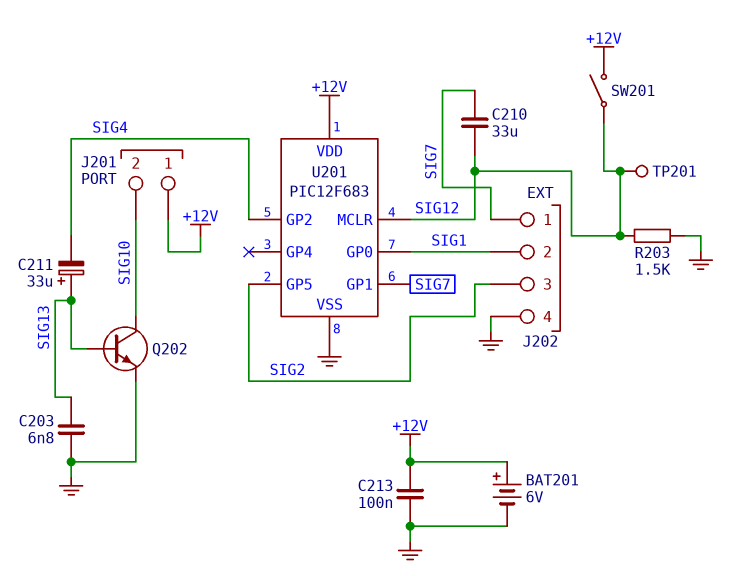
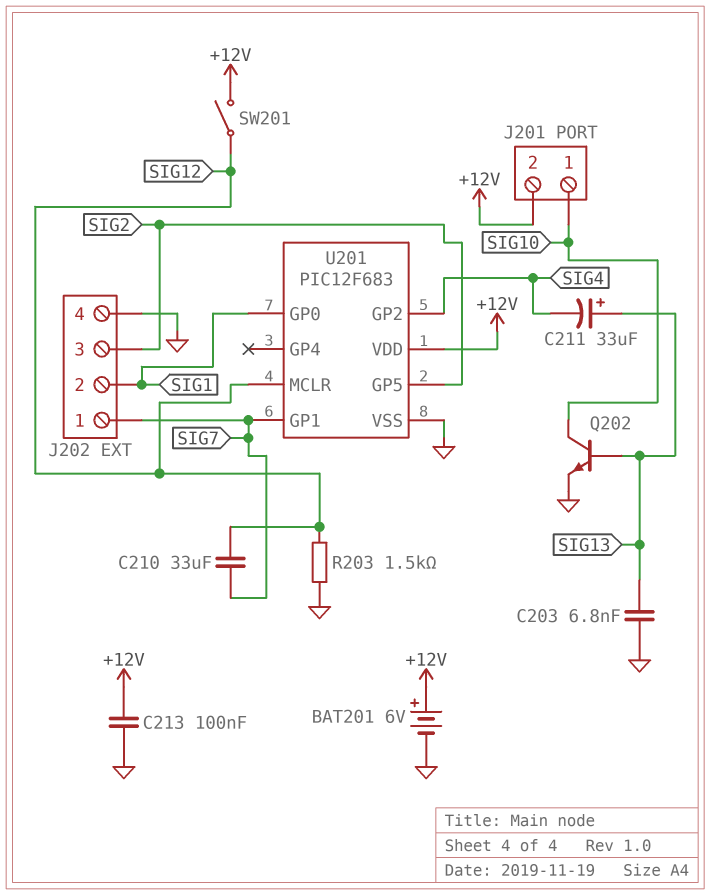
J201 pin 1: +12V -> SIG10
J201 pin 2: SIG10 -> +12V
TP201: test point (SIG12) -> none

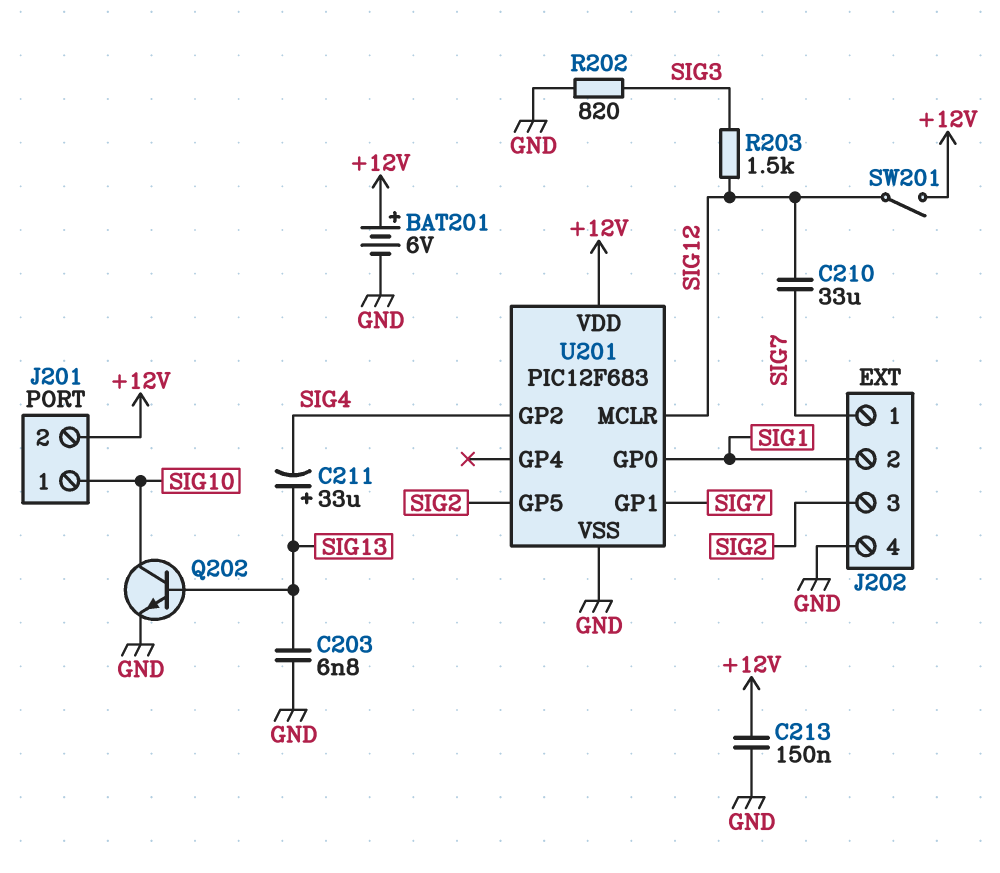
C213: 100nF (+12V, GND) -> 150nF (+12V, GND)
R202: none -> 820 (GND, SIG3)
R203: 1.5k (GND, SIG12) -> 1.5k (SIG3, SIG12)

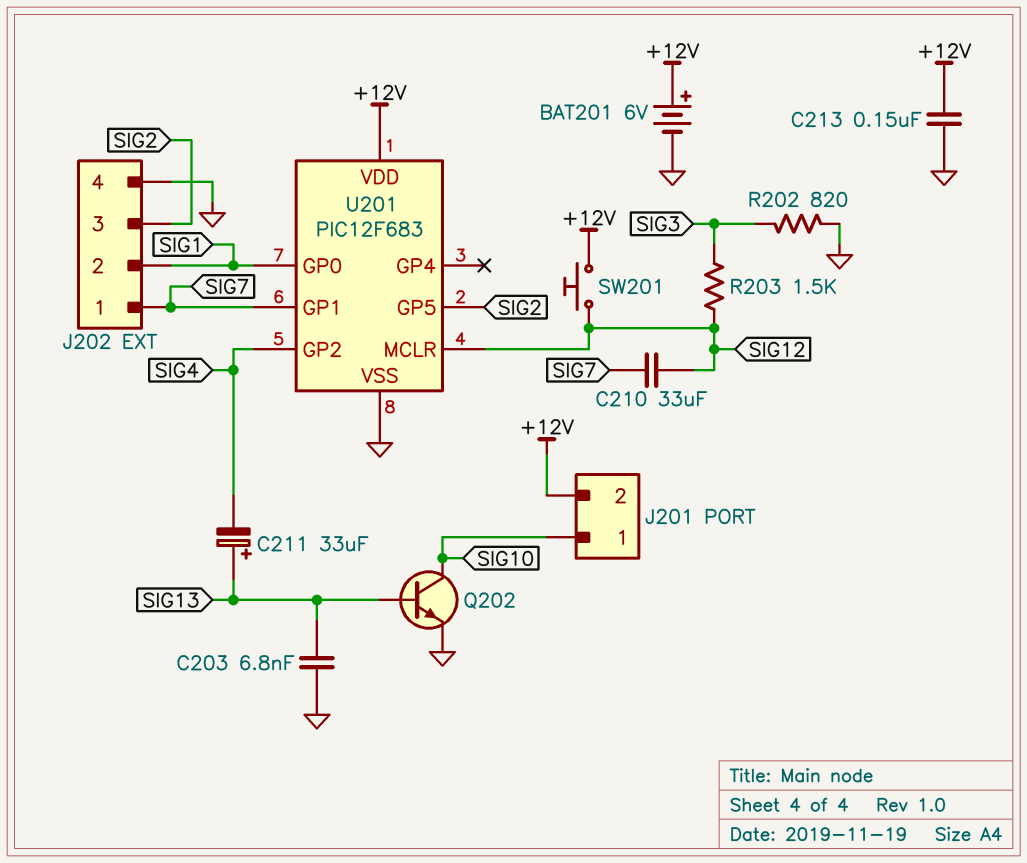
SW201: switch (+12V, SIG12) -> button (+12V, SIG12)

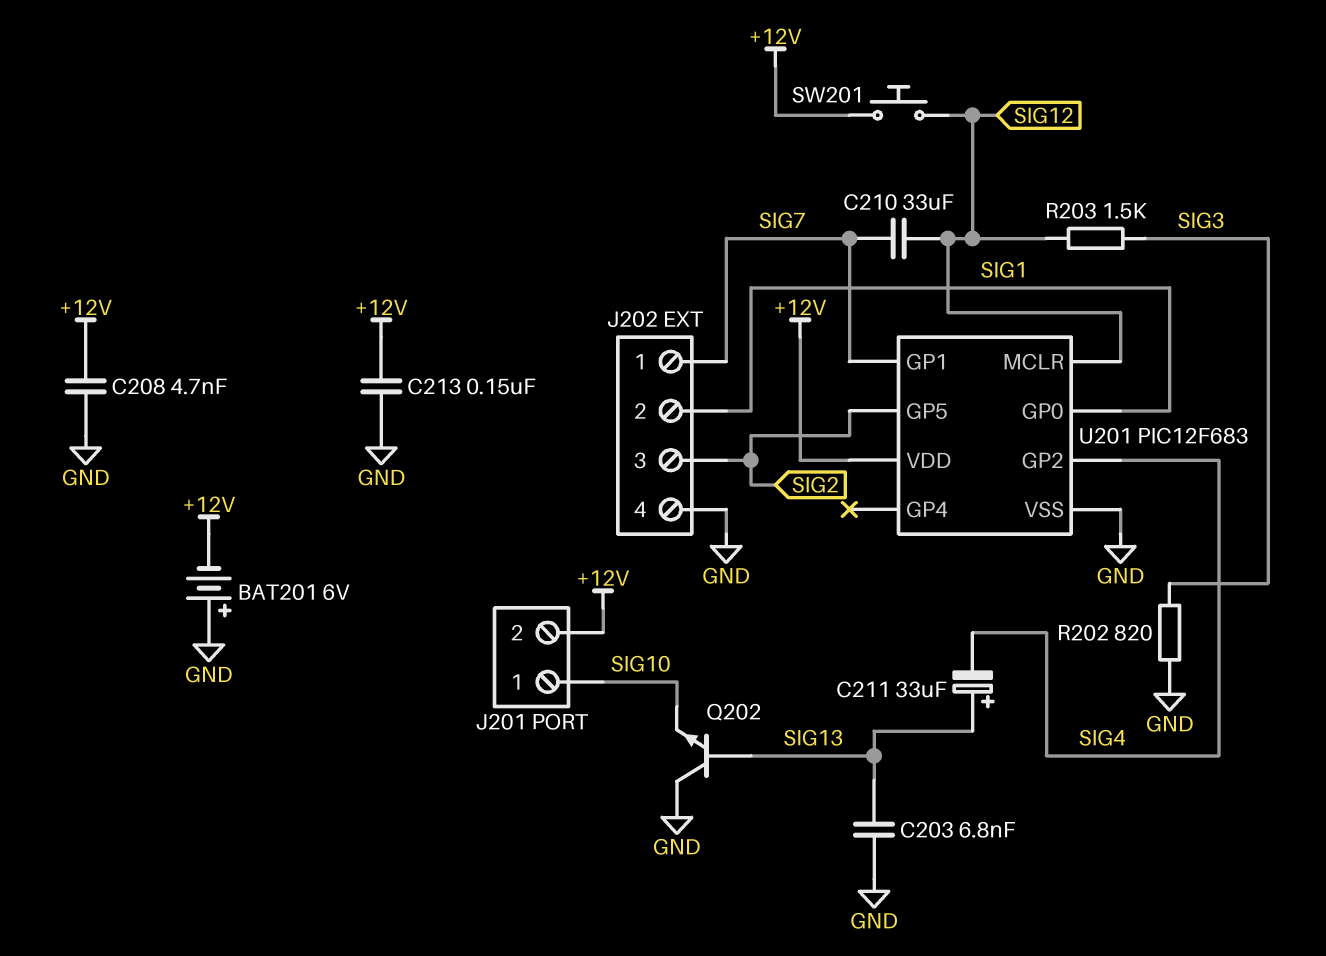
BAT201: 6V (plus +12V, minus GND) -> 6V (plus GND, minus +12V)
C208: none -> 4.7nF (+12V, GND)
Q202: NPN (B SIG13, C SIG10, E GND) -> NPN (B SIG13, C GND, E SIG10)

